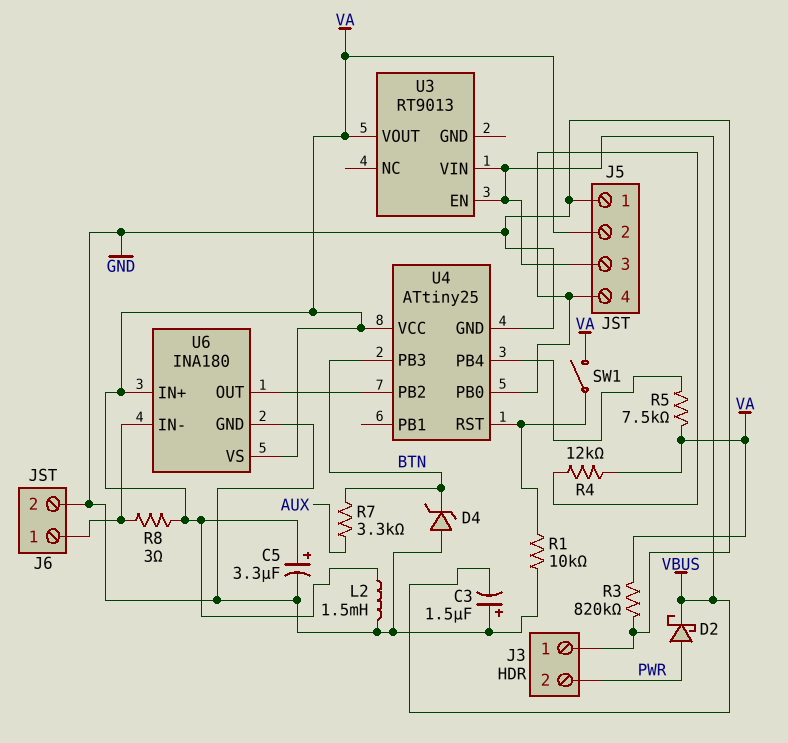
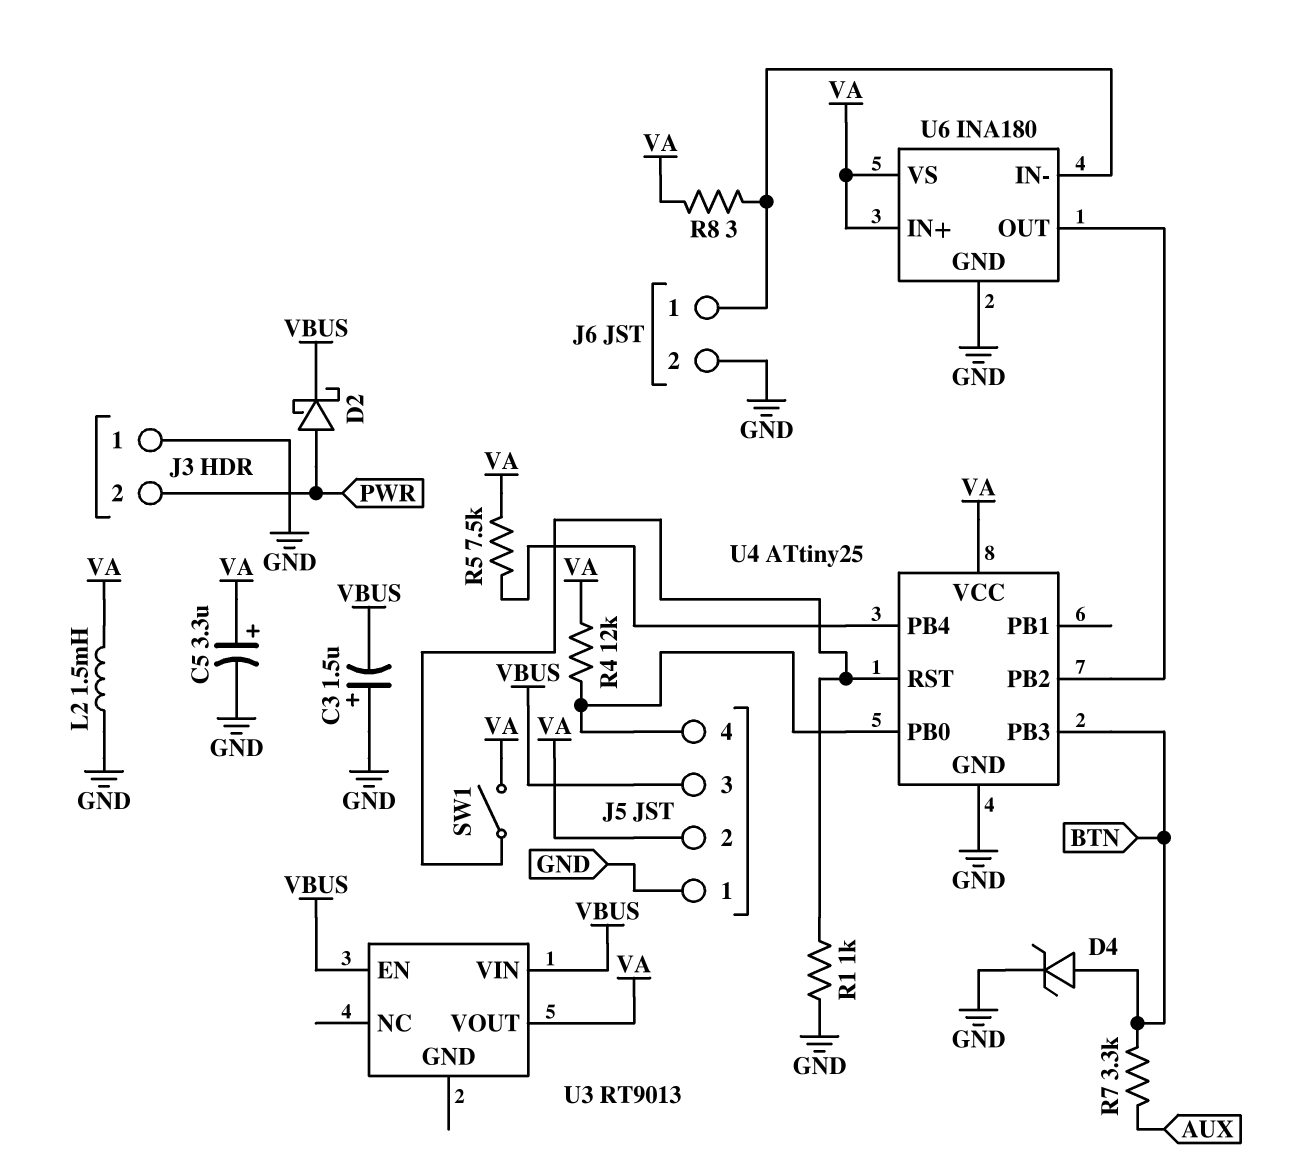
D4: zener (A GND, K BTN) -> zener (A BTN, K GND)
R1: 10k (GND, U4/RST) -> 1k (GND, U4/RST)
R3: 820k (GND, VA) -> none

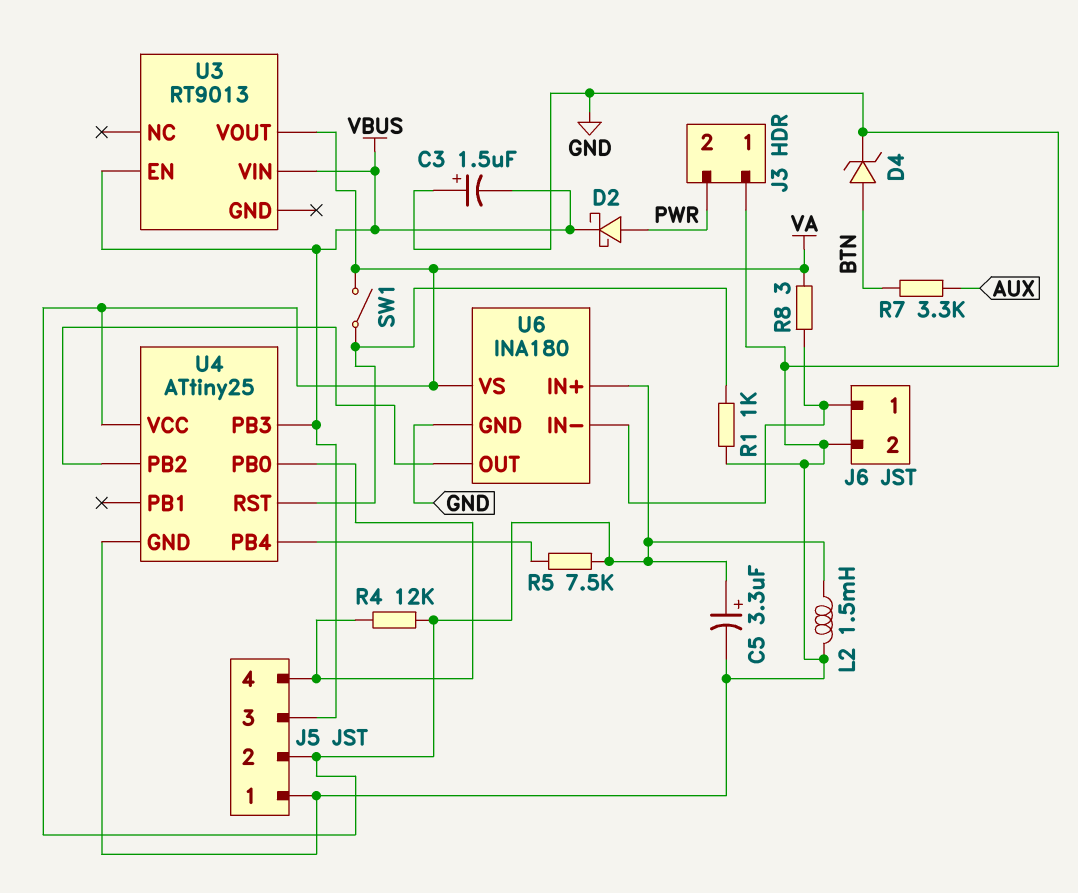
U4 pin PB3: BTN -> VBUS

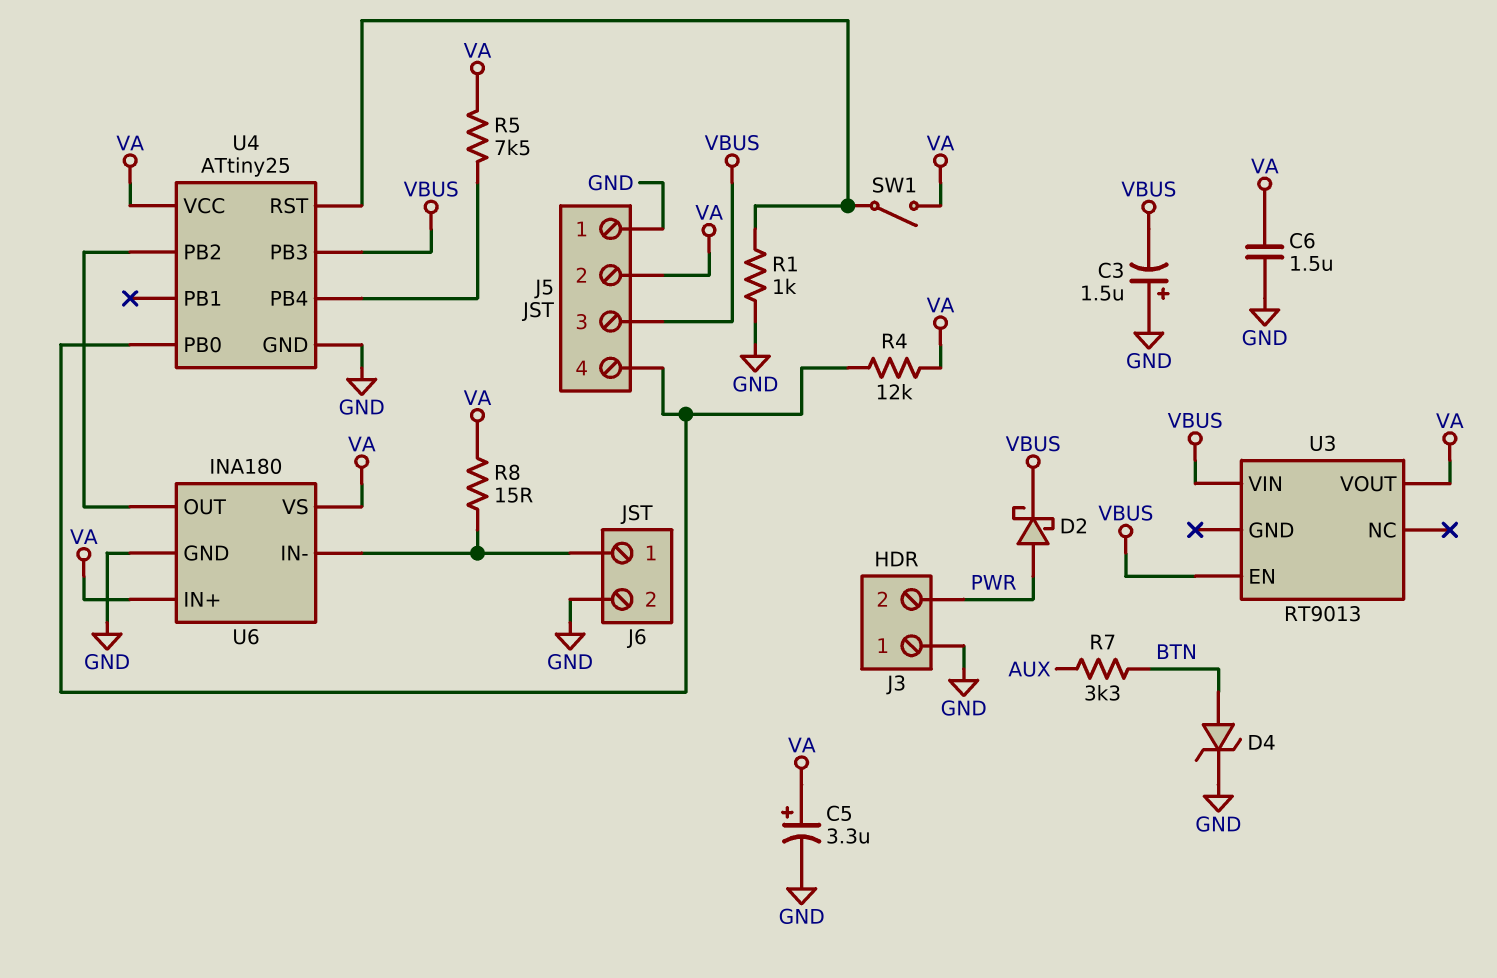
C6: none -> 1.5uF (GND, VA)
L2: 1.5mH (GND, VA) -> none
R8: 3 (J6/1, VA) -> 15 (J6/1, VA)

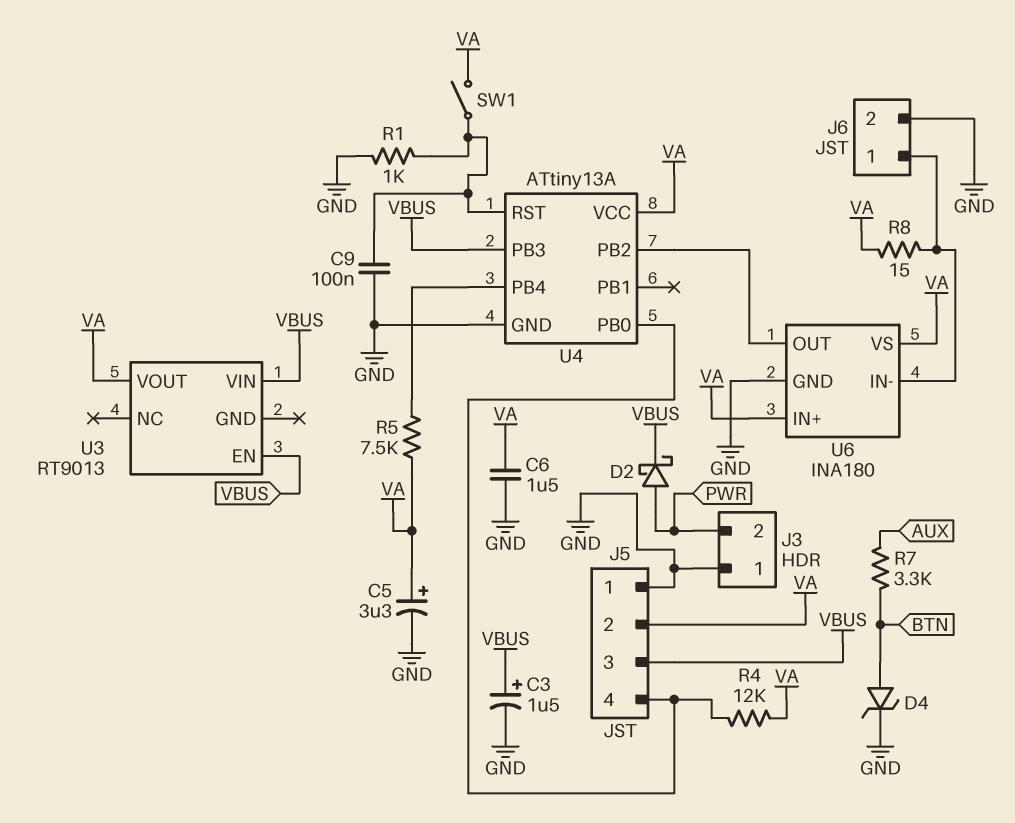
C3: 1.5uF (plus GND, minus VBUS) -> 1.5uF (plus VBUS, minus GND)
C9: none -> 100nF (GND, U4/RST)
U4: ATtiny25 -> ATtiny13A

